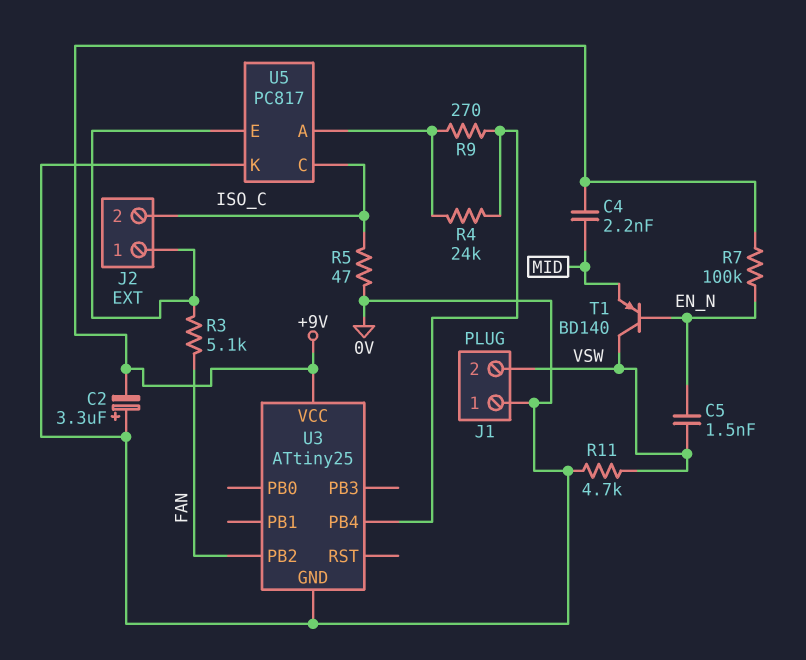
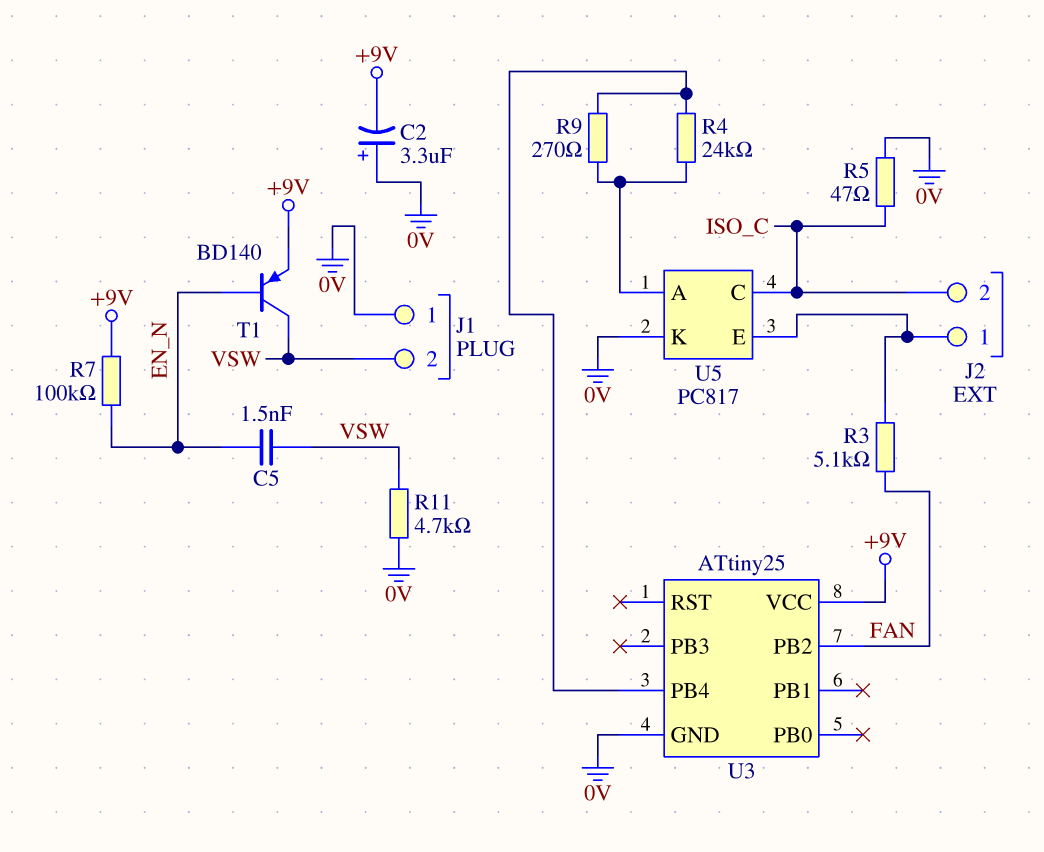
C4: 2.2nF (+9V, MID) -> none
T1: PNP BD140 (B EN_N, C VSW, E MID) -> PNP BD140 (B EN_N, C VSW, E +9V)

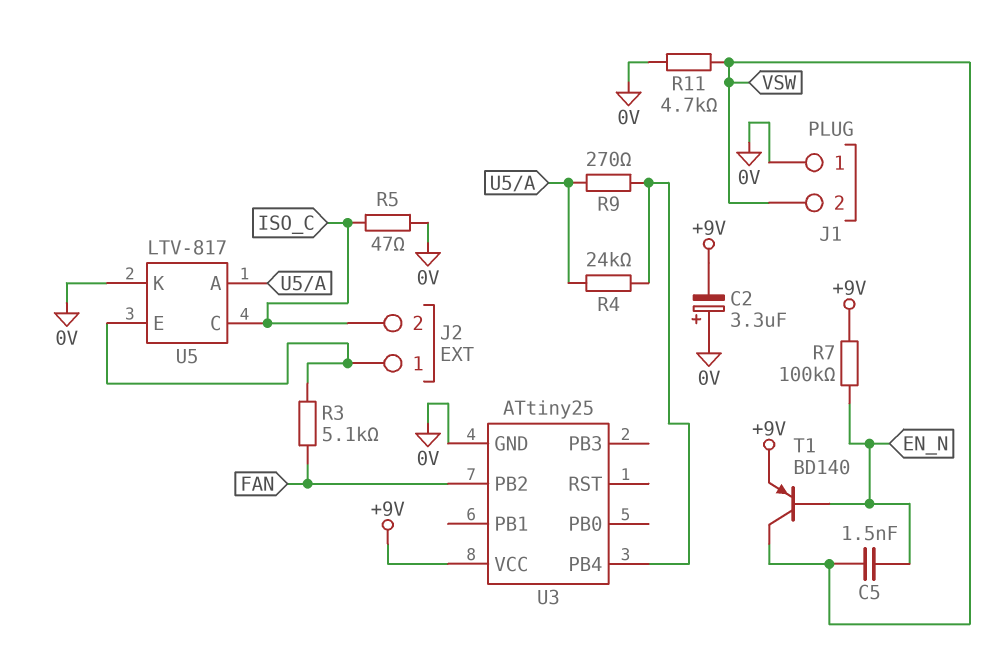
U5: PC817 -> LTV-817

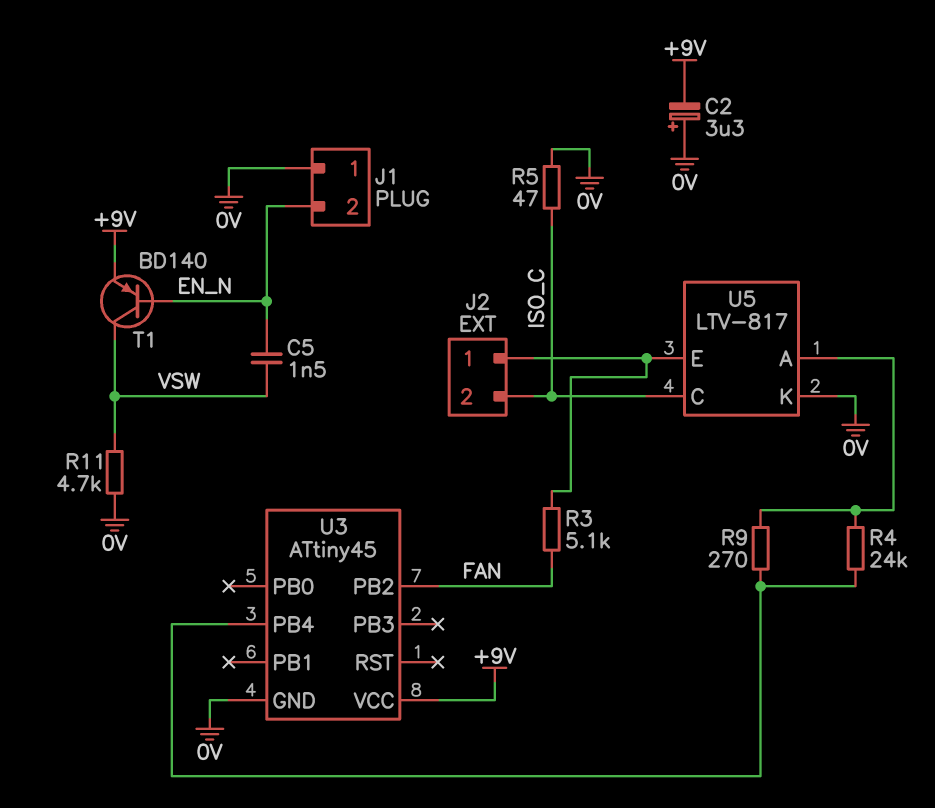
J1 pin 2: VSW -> EN_N
R7: 100k (+9V, EN_N) -> none
U3: ATtiny25 -> ATtiny45

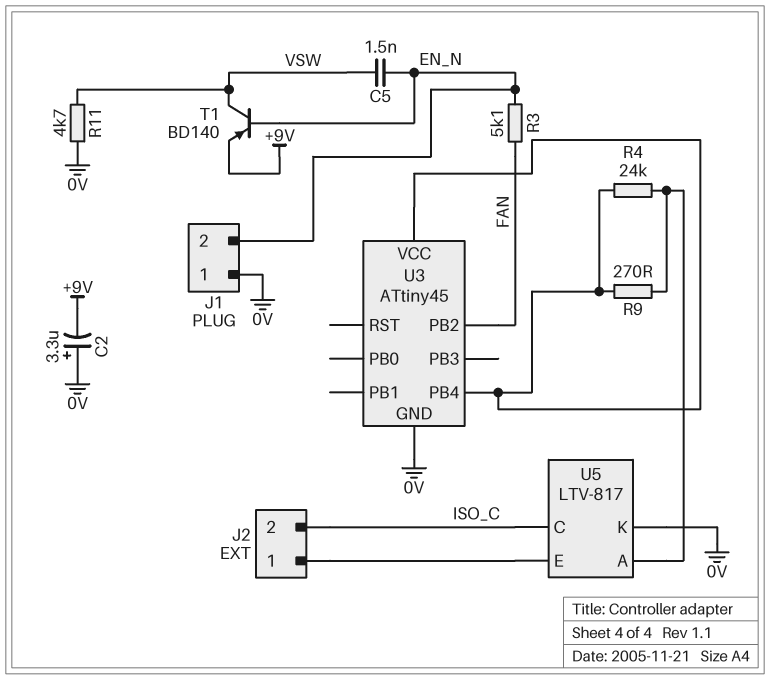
R3: 5.1k (FAN, J2/1) -> 5.1k (EN_N, FAN)
R5: 47 (0V, ISO_C) -> none
U3 pin VCC: +9V -> U3/PB4

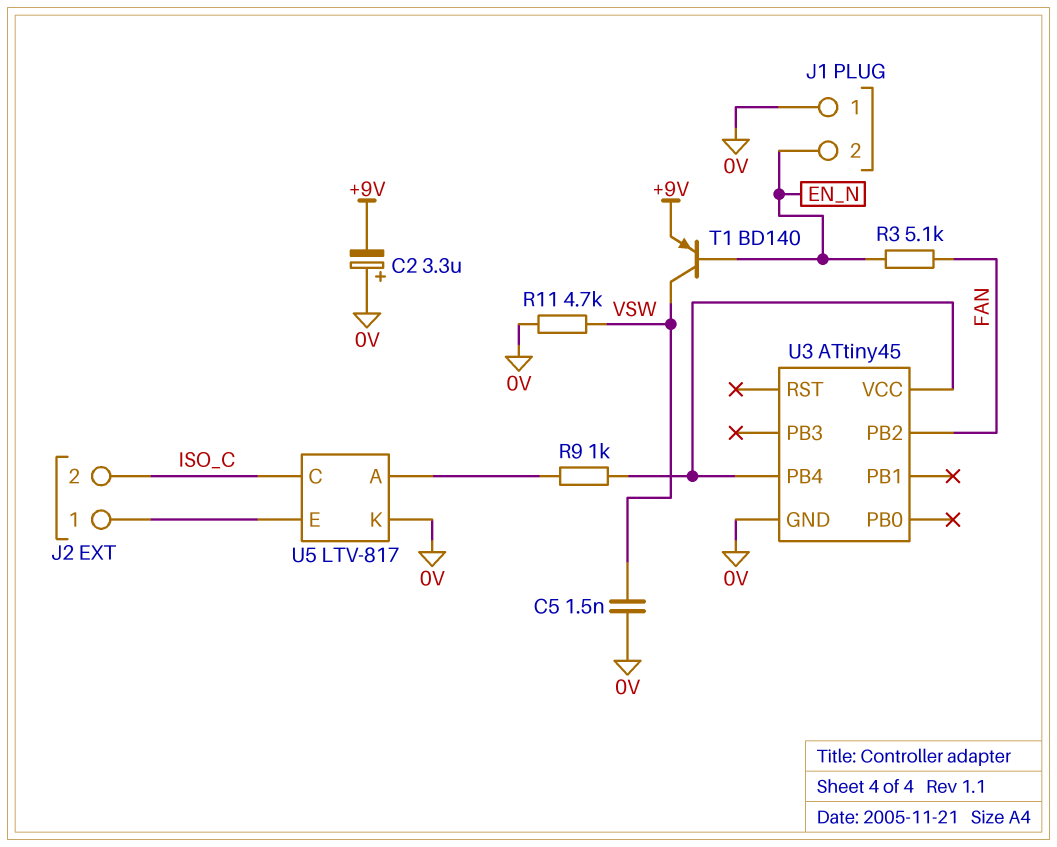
C5: 1.5nF (EN_N, VSW) -> 1.5nF (0V, VSW)
R4: 24k (U3/PB4, U5/A) -> none
R9: 270 (U3/PB4, U5/A) -> 1k (U3/PB4, U5/A)

